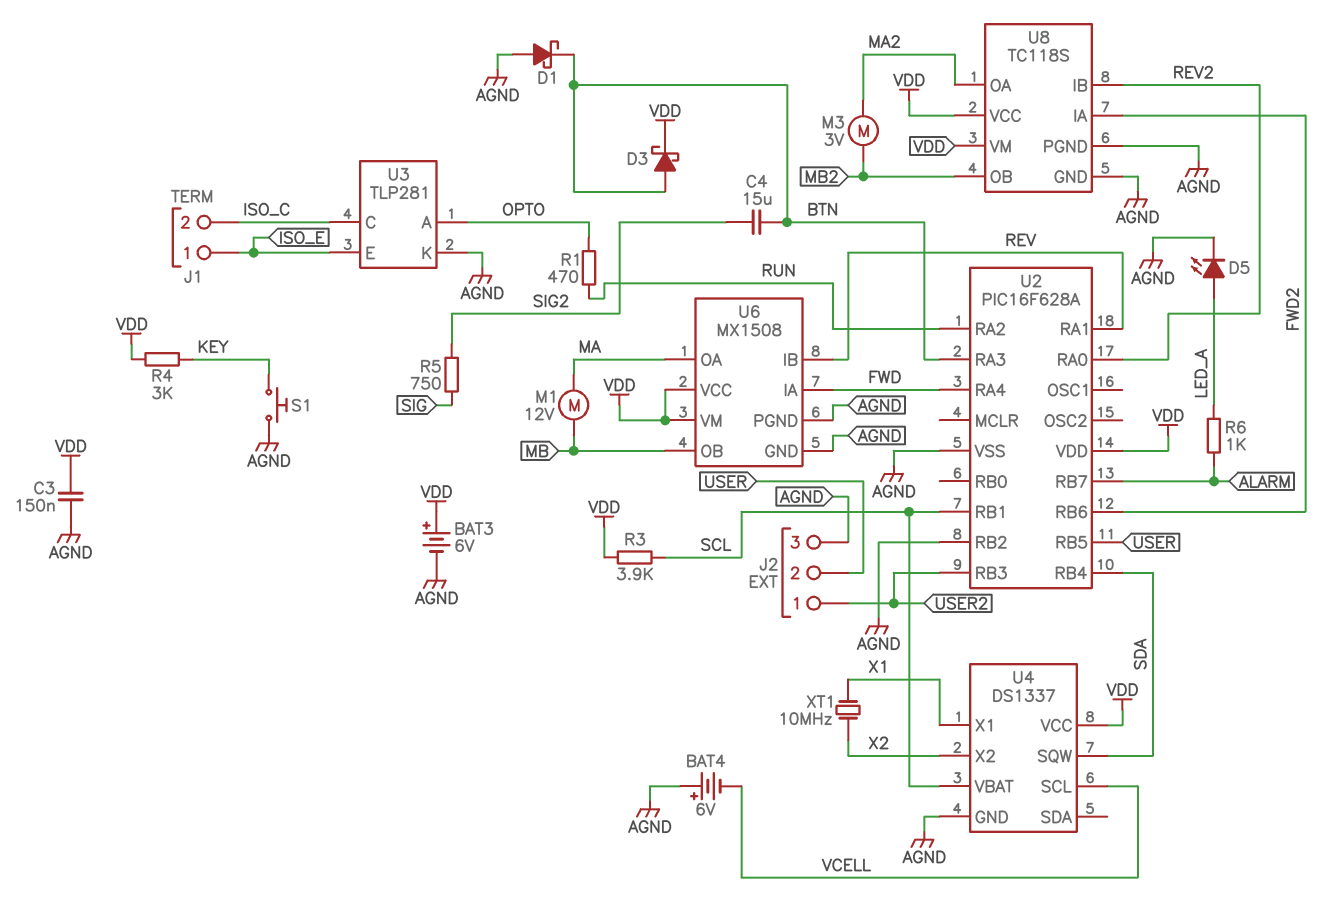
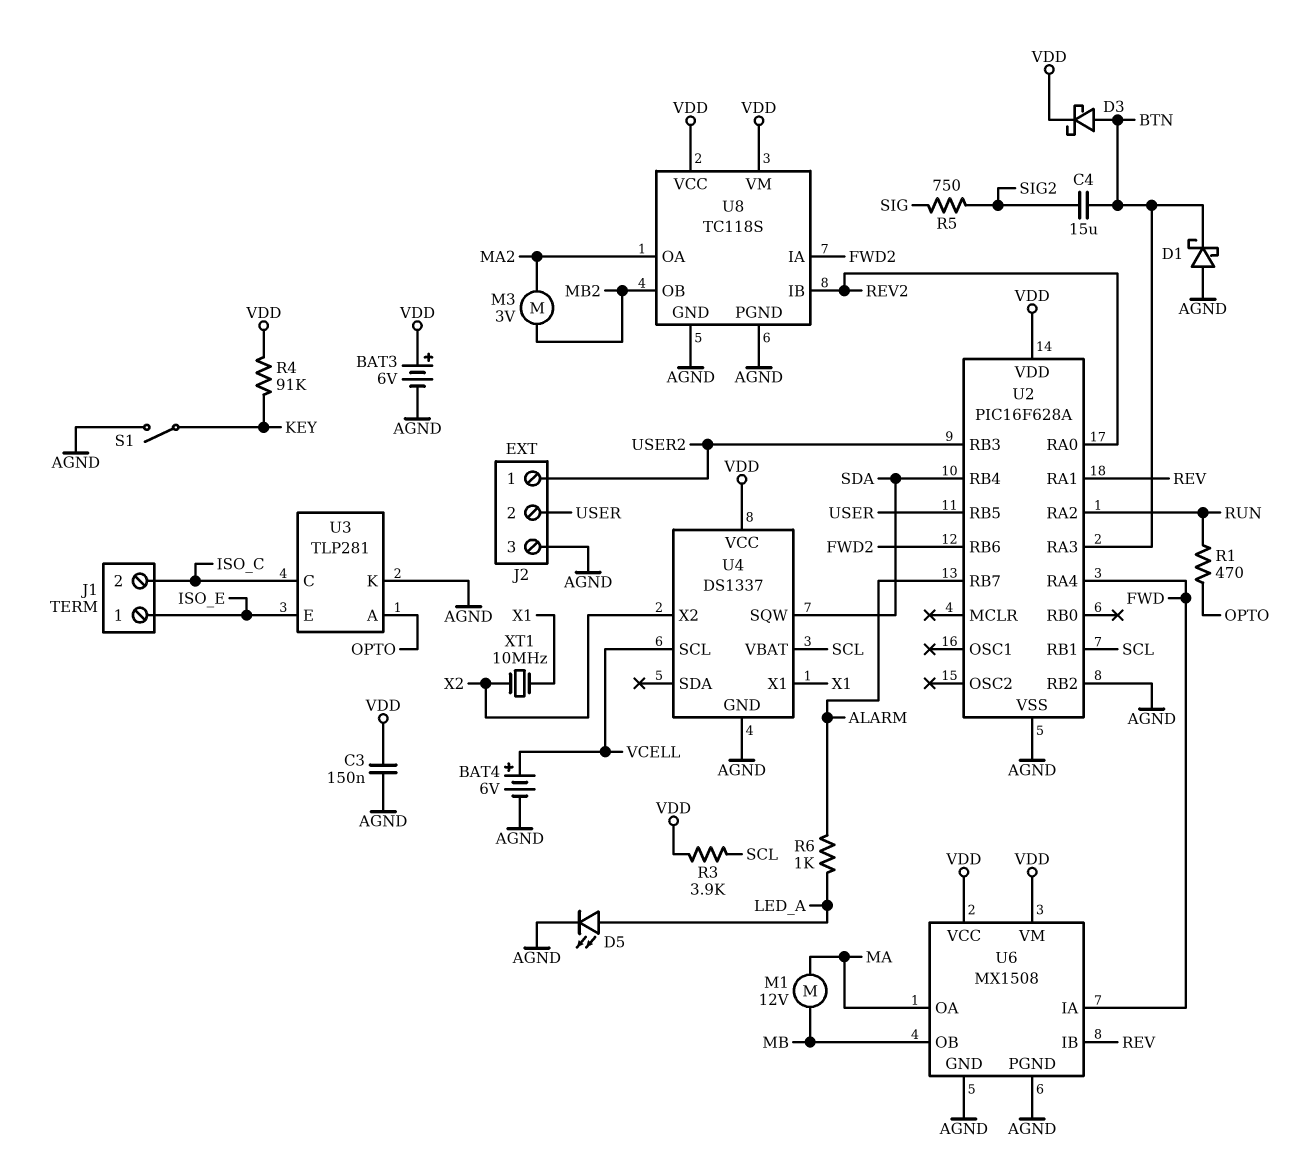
BAT4: 6V (plus AGND, minus VCELL) -> 6V (plus VCELL, minus AGND)
R4: 3k (KEY, VDD) -> 91k (KEY, VDD)
S1: button (AGND, KEY) -> switch (AGND, KEY)

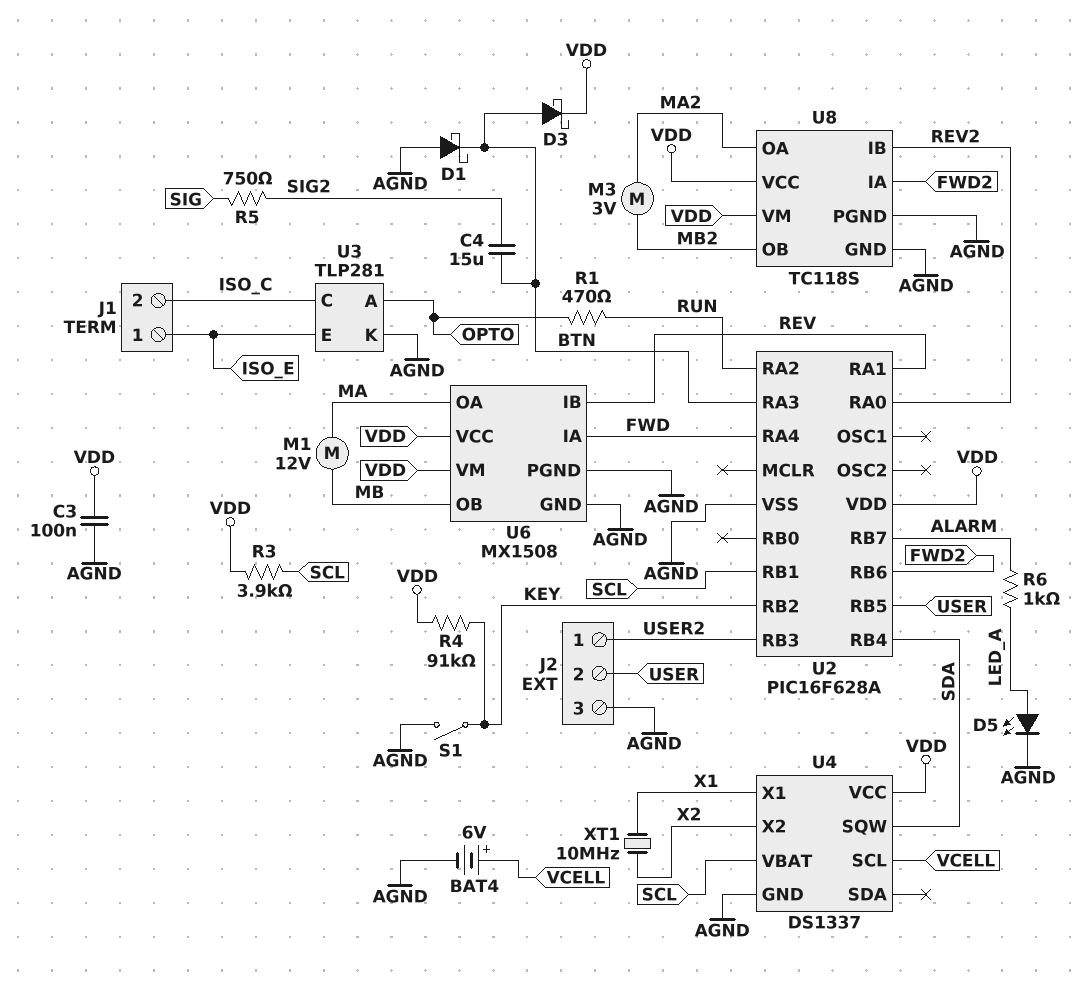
BAT3: 6V (plus VDD, minus AGND) -> none
C3: 150nF (AGND, VDD) -> 100nF (AGND, VDD)
U2 pin RB2: AGND -> KEY

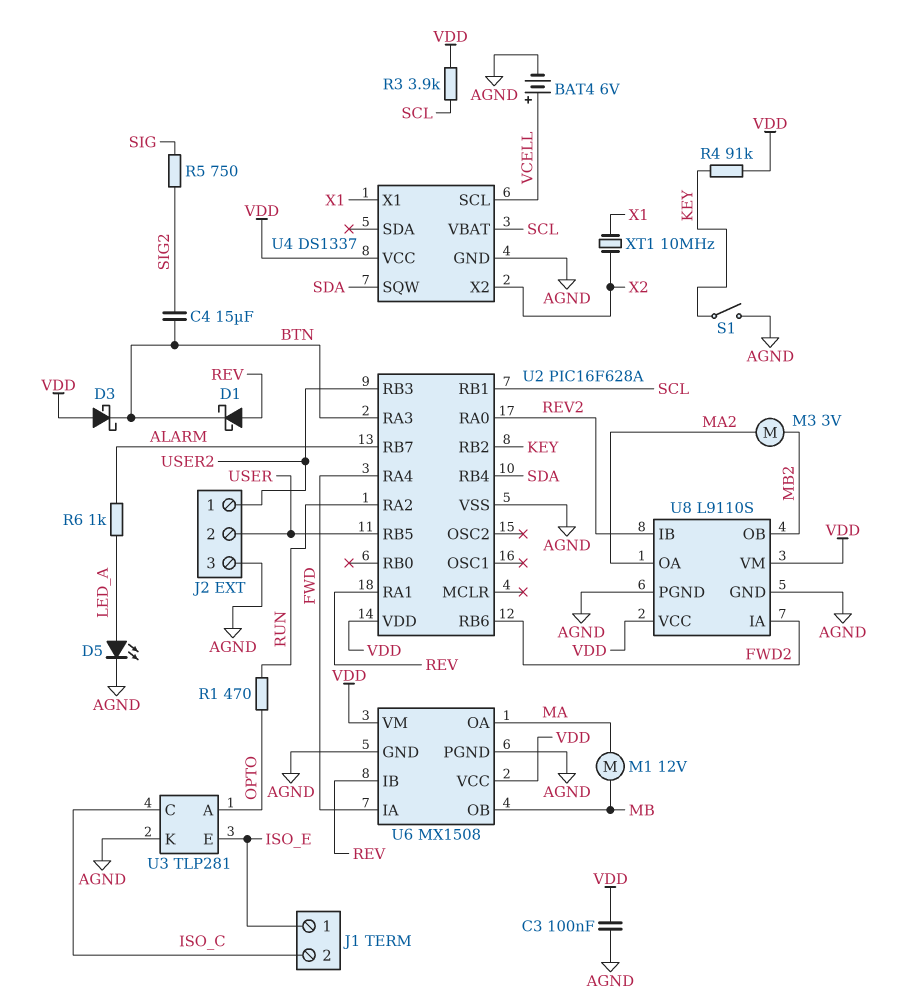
D1: schottky (A AGND, K BTN) -> schottky (A REV, K BTN)
D3: schottky (A BTN, K VDD) -> schottky (A VDD, K BTN)
U8: TC118S -> L9110S

